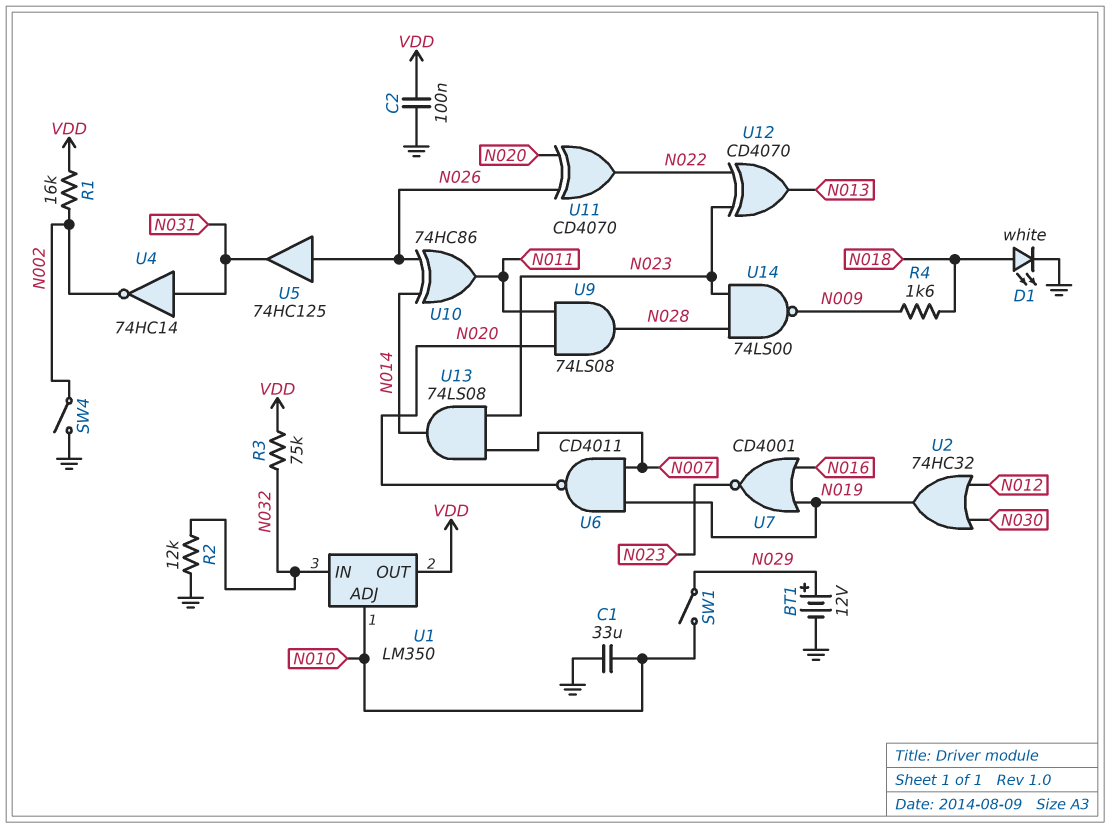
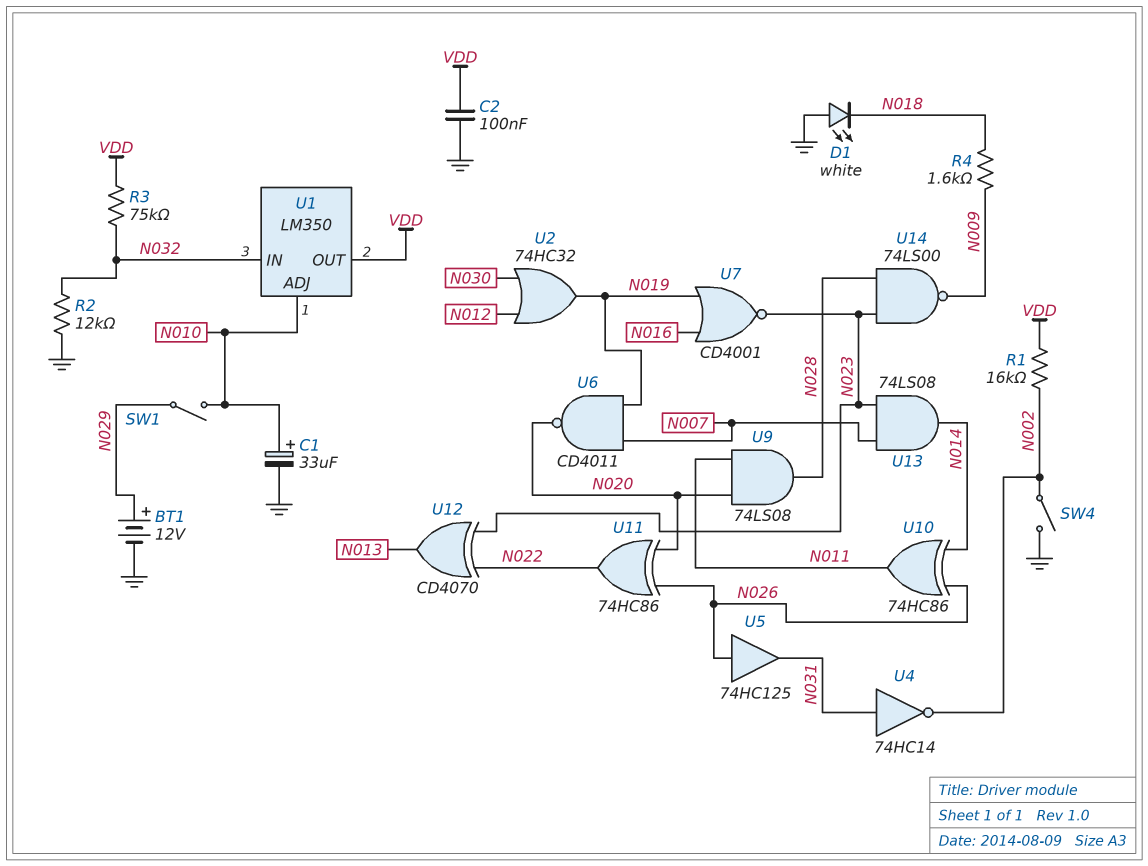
C1: 33uF (GND, N010) -> 33uF (plus N010, minus GND)
D1: LED white (A N018, K GND) -> LED white (A GND, K N018)
U11: XOR CD4070 (in N020, in N026, out N022) -> XOR 74HC86 (in N020, in N026, out N022)

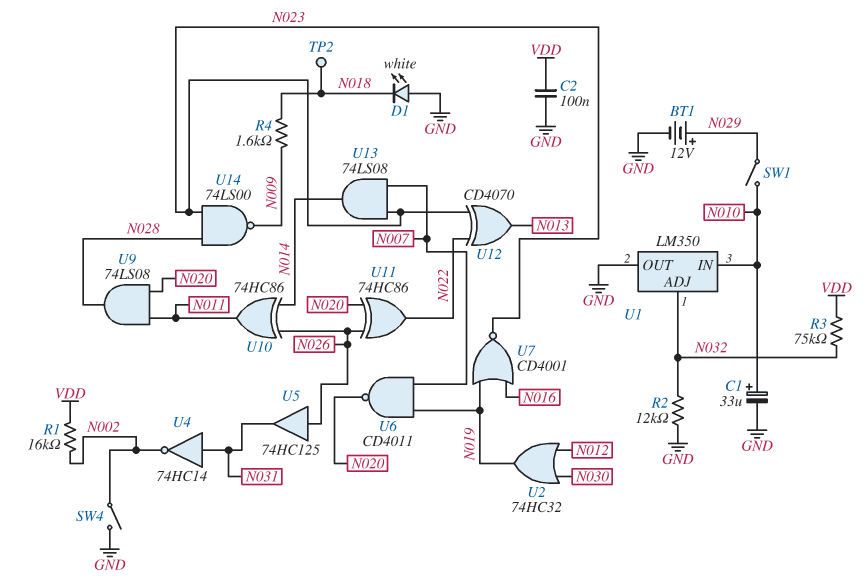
TP2: none -> test point (N018)
U1 pin ADJ: N010 -> N032
U1 pin IN: N032 -> N010
U1 pin OUT: VDD -> GND

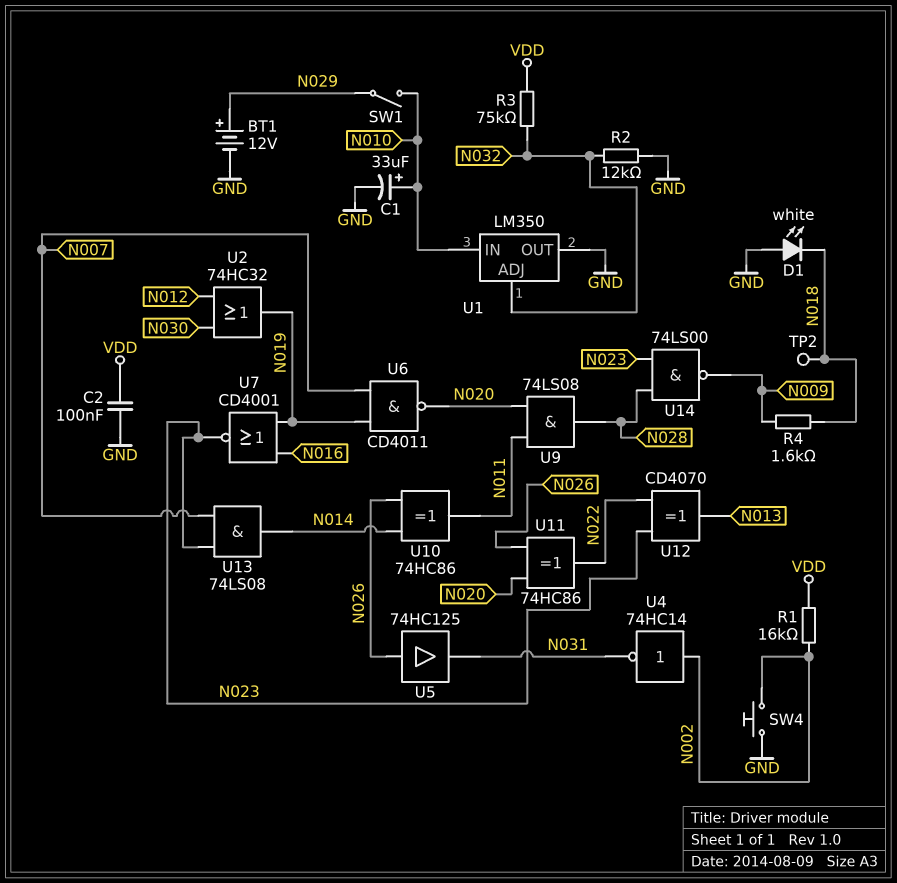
SW4: switch (GND, N002) -> button (GND, N002)
U4: NOT 74HC14 (in N031, out N002) -> NOT 74HC14 (in N002, out N031)

